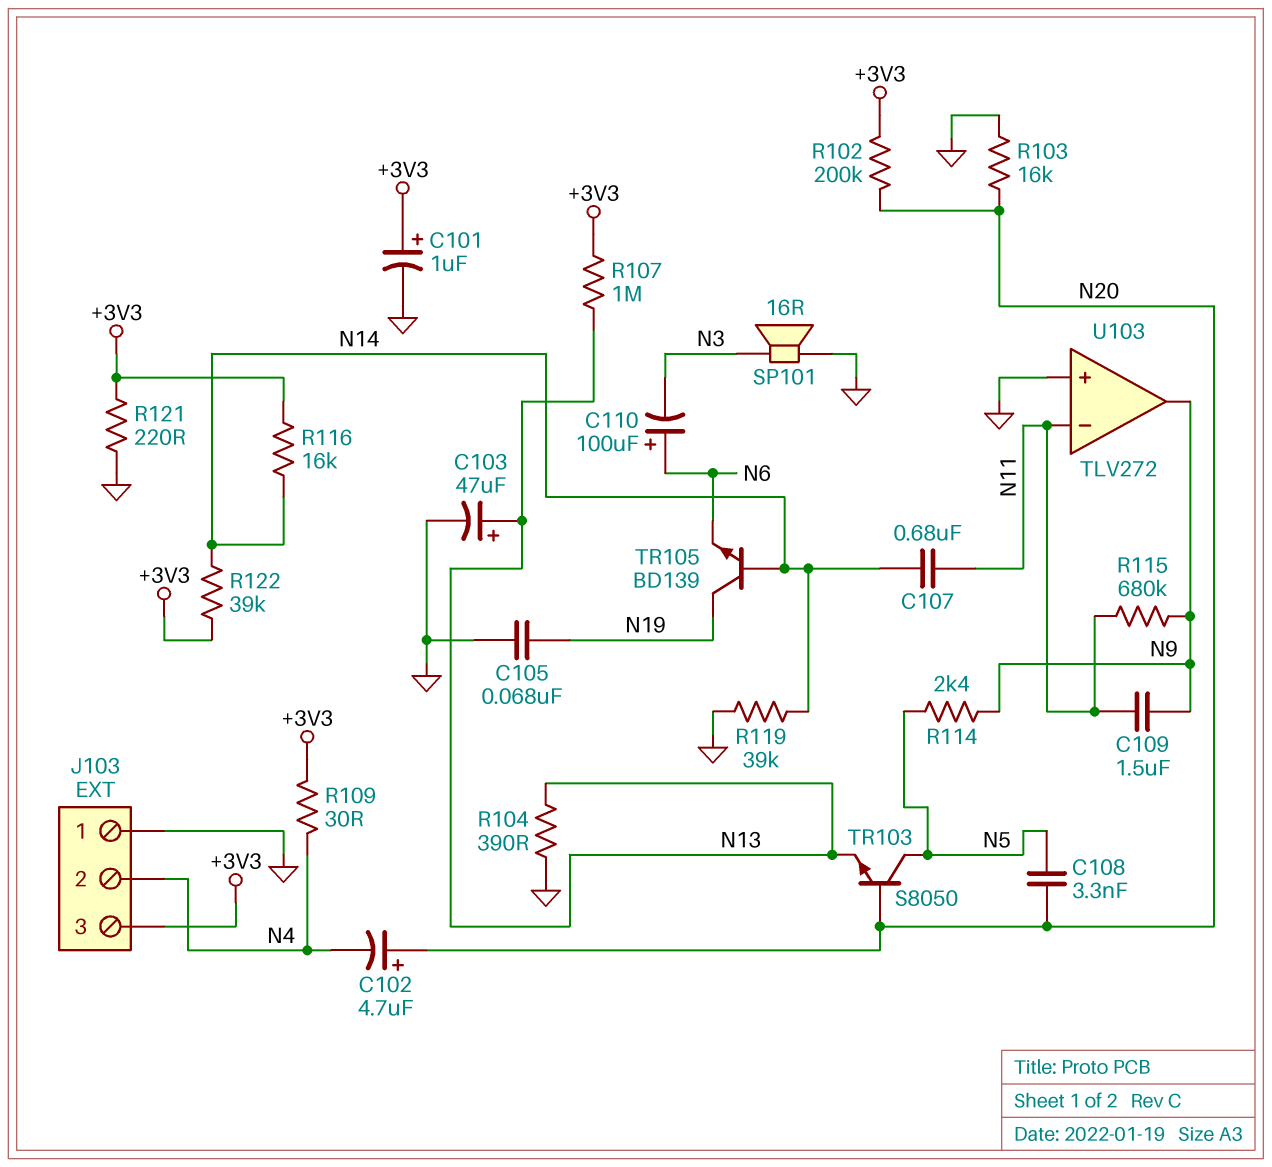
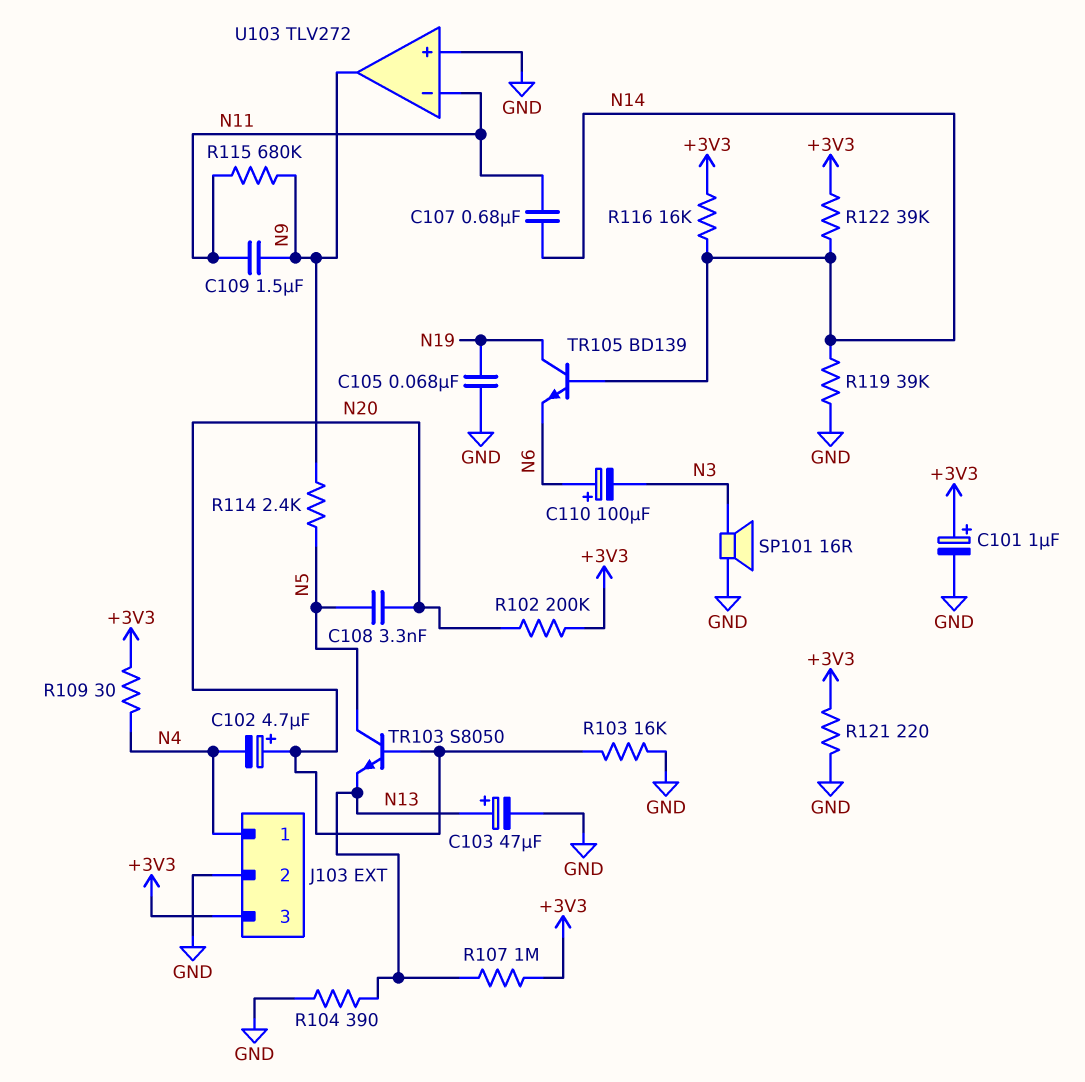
J103 pin 1: GND -> N4
J103 pin 2: N4 -> GND

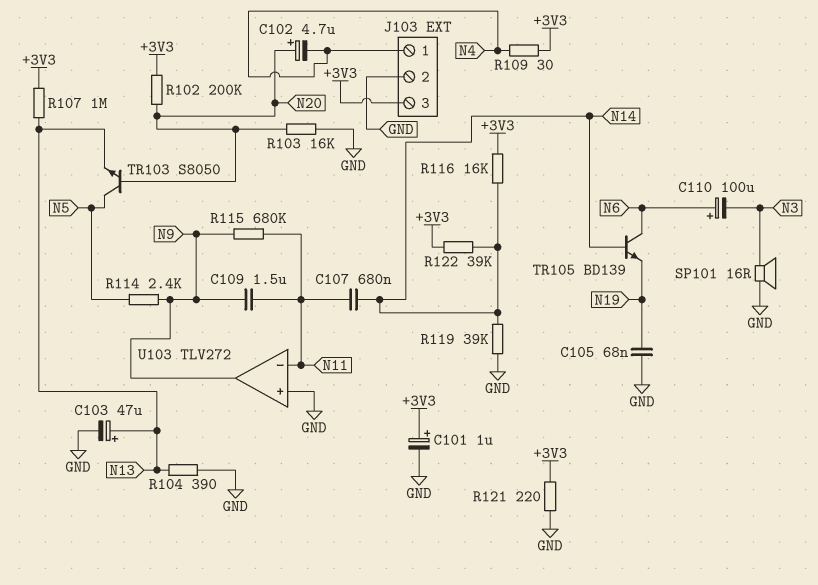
C108: 3.3nF (N5, N20) -> none
TR105: NPN BD139 (B N14, C N19, E N6) -> NPN BD139 (B N14, C N6, E N19)

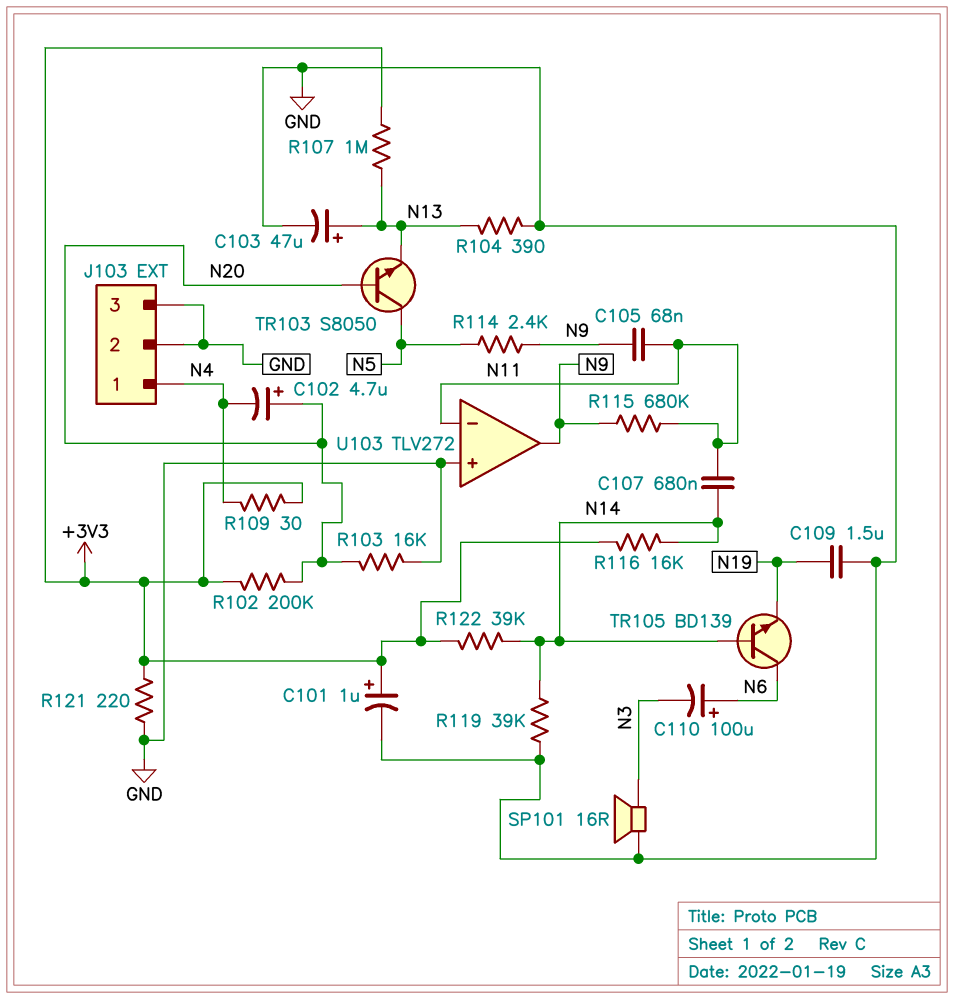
C105: 68nF (GND, N19) -> 68nF (N9, N11)
C109: 1.5uF (N9, N11) -> 1.5uF (GND, N19)
J103 pin 3: +3V3 -> GND

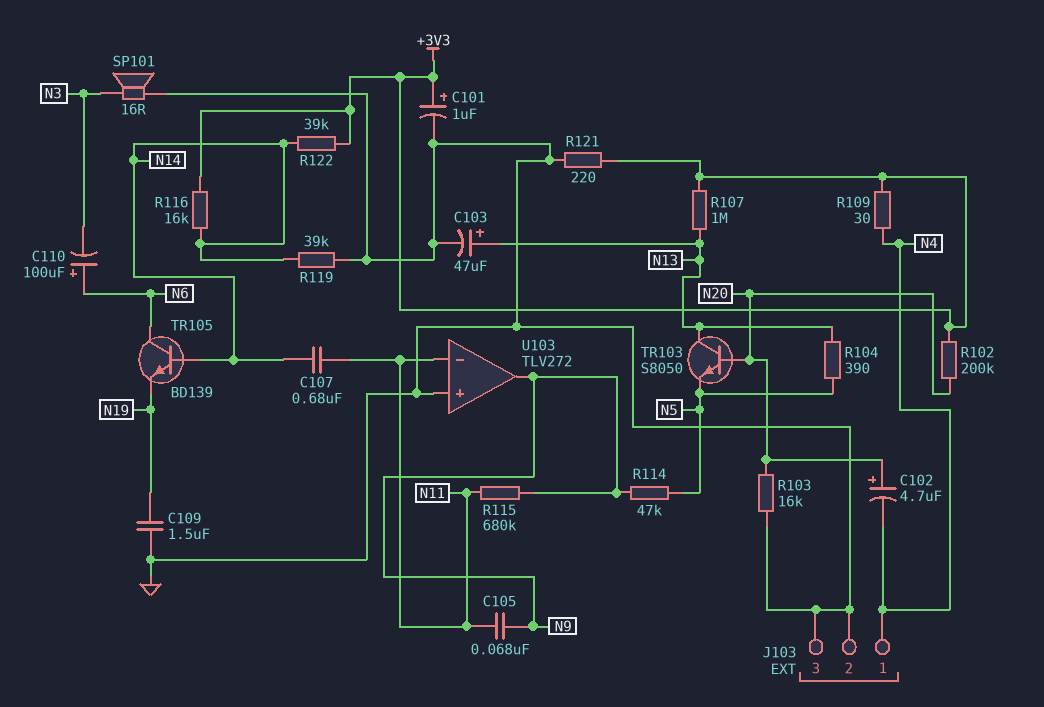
R104: 390 (GND, N13) -> 390 (N5, N13)
R114: 2.4k (N5, N9) -> 47k (N5, N9)
TR103: NPN S8050 (B N20, C N5, E N13) -> NPN S8050 (B N20, C N13, E N5)

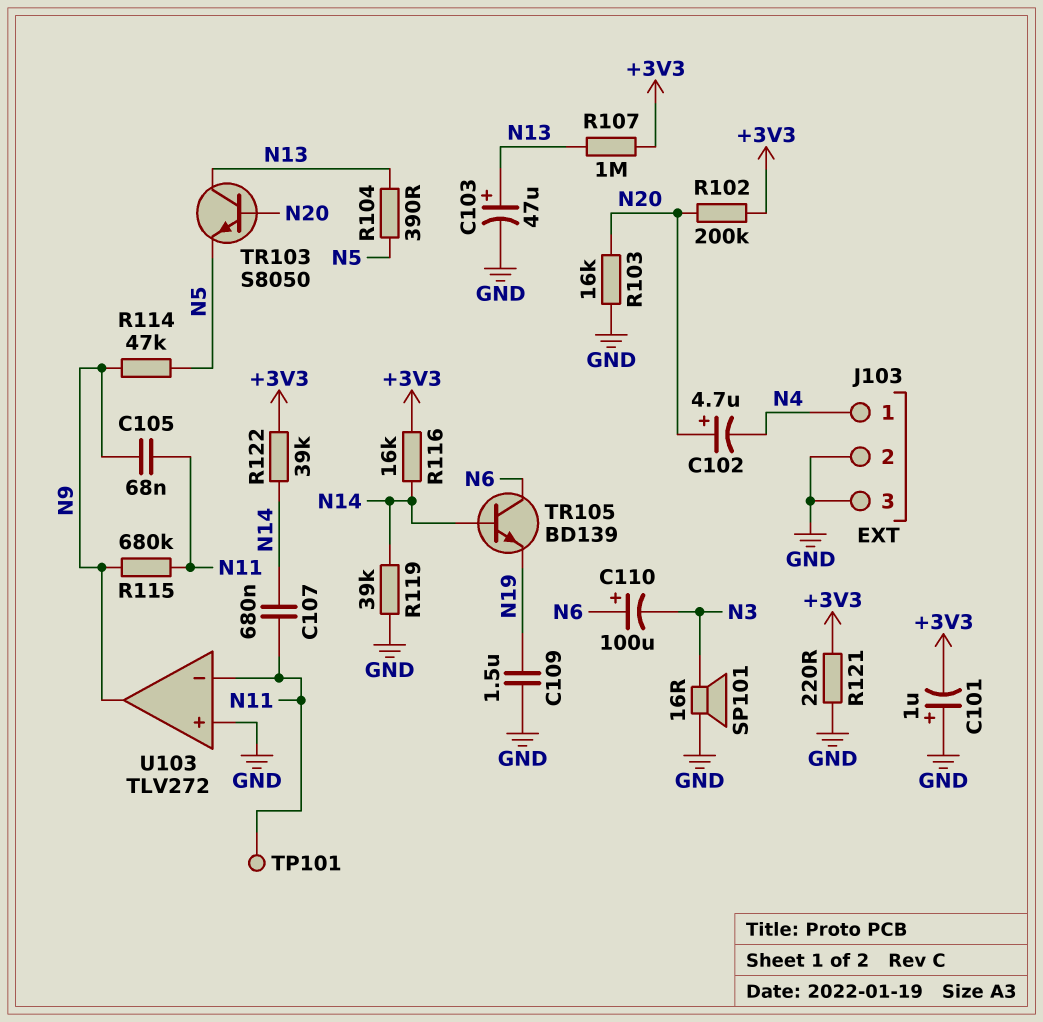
C101: 1uF (plus +3V3, minus GND) -> 1uF (plus GND, minus +3V3)
R109: 30 (+3V3, N4) -> none
TP101: none -> test point (N11)

